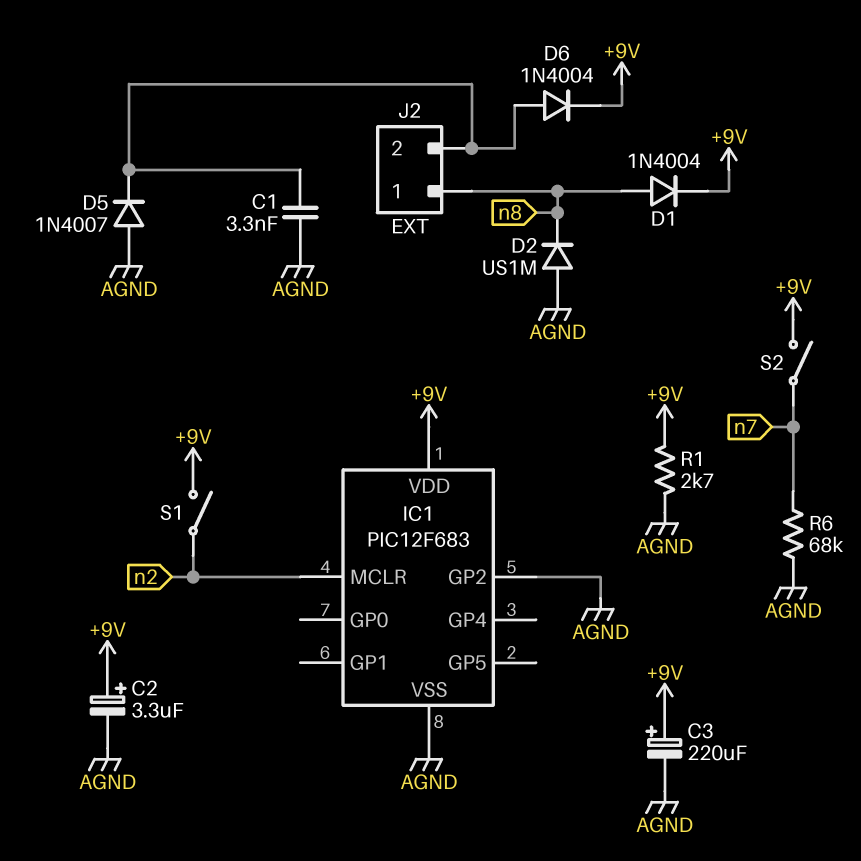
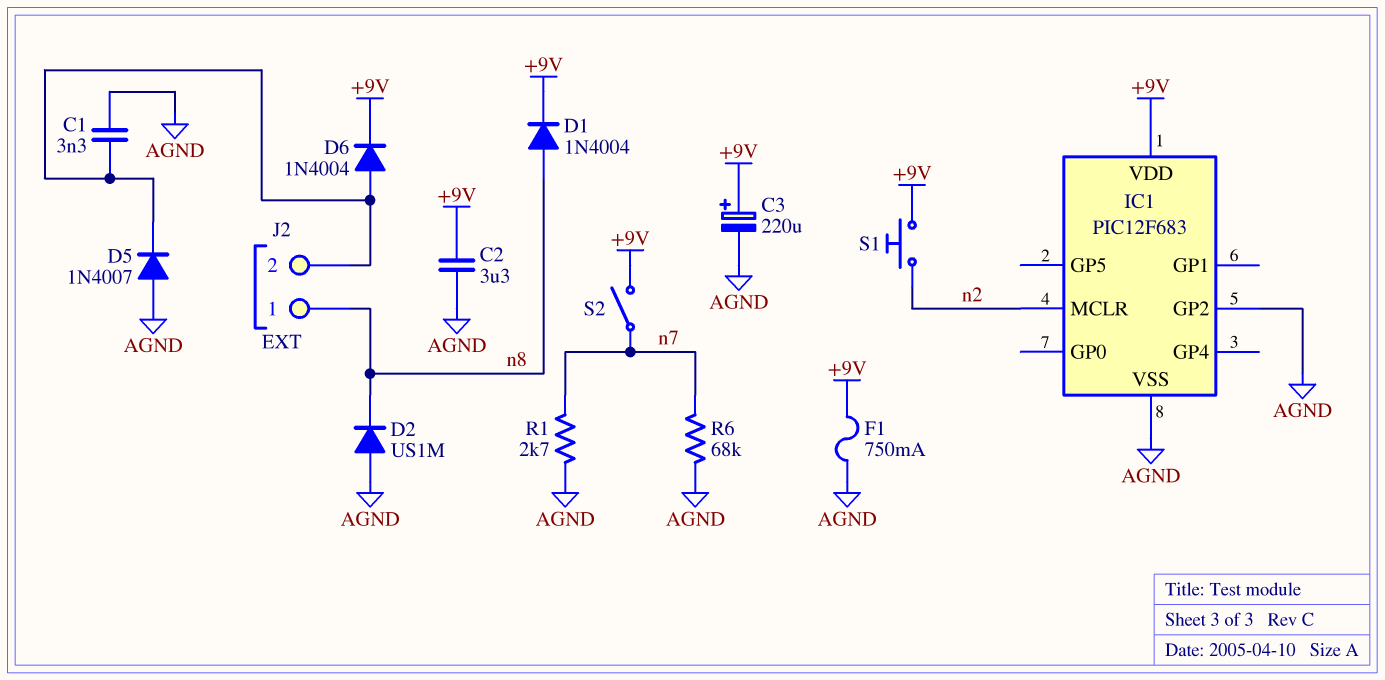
C2: 3.3uF (plus +9V, minus AGND) -> 3.3uF (+9V, AGND)
F1: none -> 750mA (+9V, AGND)
R1: 2.7k (+9V, AGND) -> 2.7k (AGND, n7)
S1: switch (+9V, n2) -> button (+9V, n2)

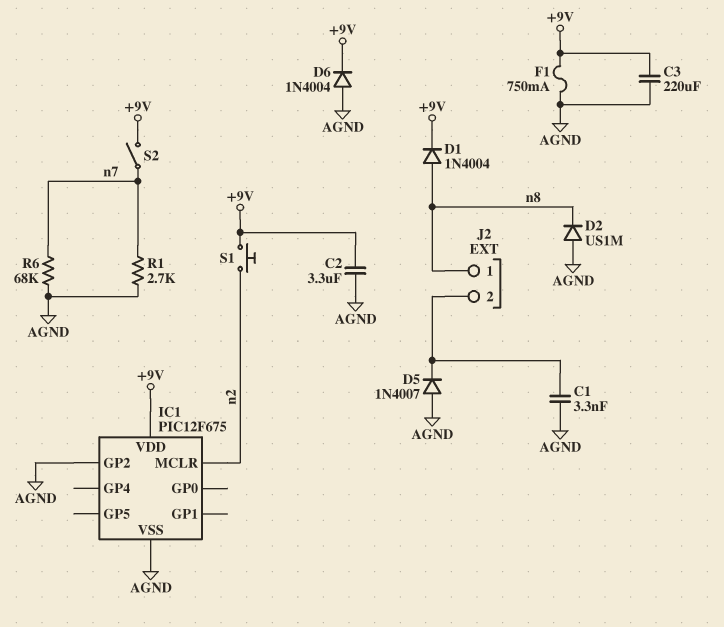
C3: 220uF (plus +9V, minus AGND) -> 220uF (+9V, AGND)
D6: diode 1N4004 (A J2/2, K +9V) -> diode 1N4004 (A AGND, K +9V)
IC1: PIC12F683 -> PIC12F675

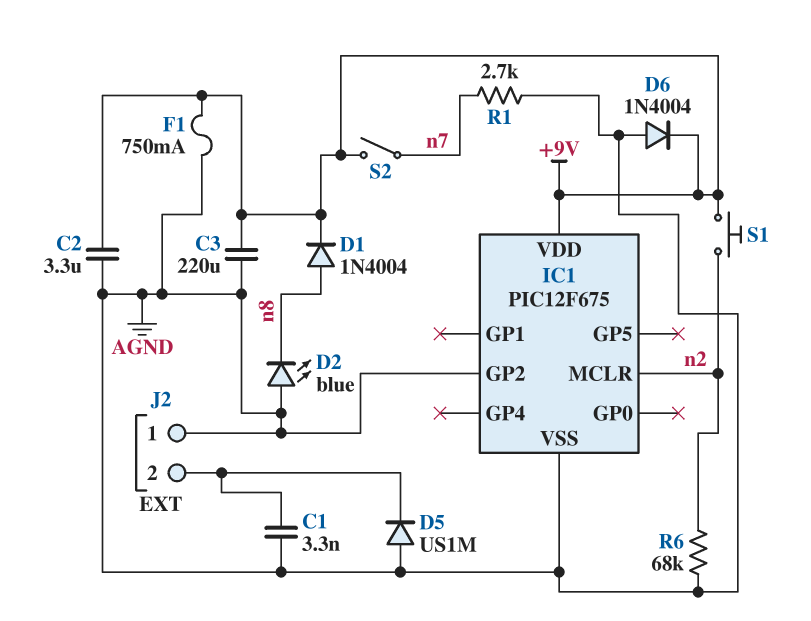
D2: diode US1M (A AGND, K n8) -> LED blue (A AGND, K n8)
D5: diode 1N4007 (A AGND, K J2/2) -> diode US1M (A AGND, K J2/2)
J2 pin 1: n8 -> AGND
R6: 68k (AGND, n7) -> 68k (AGND, n2)

